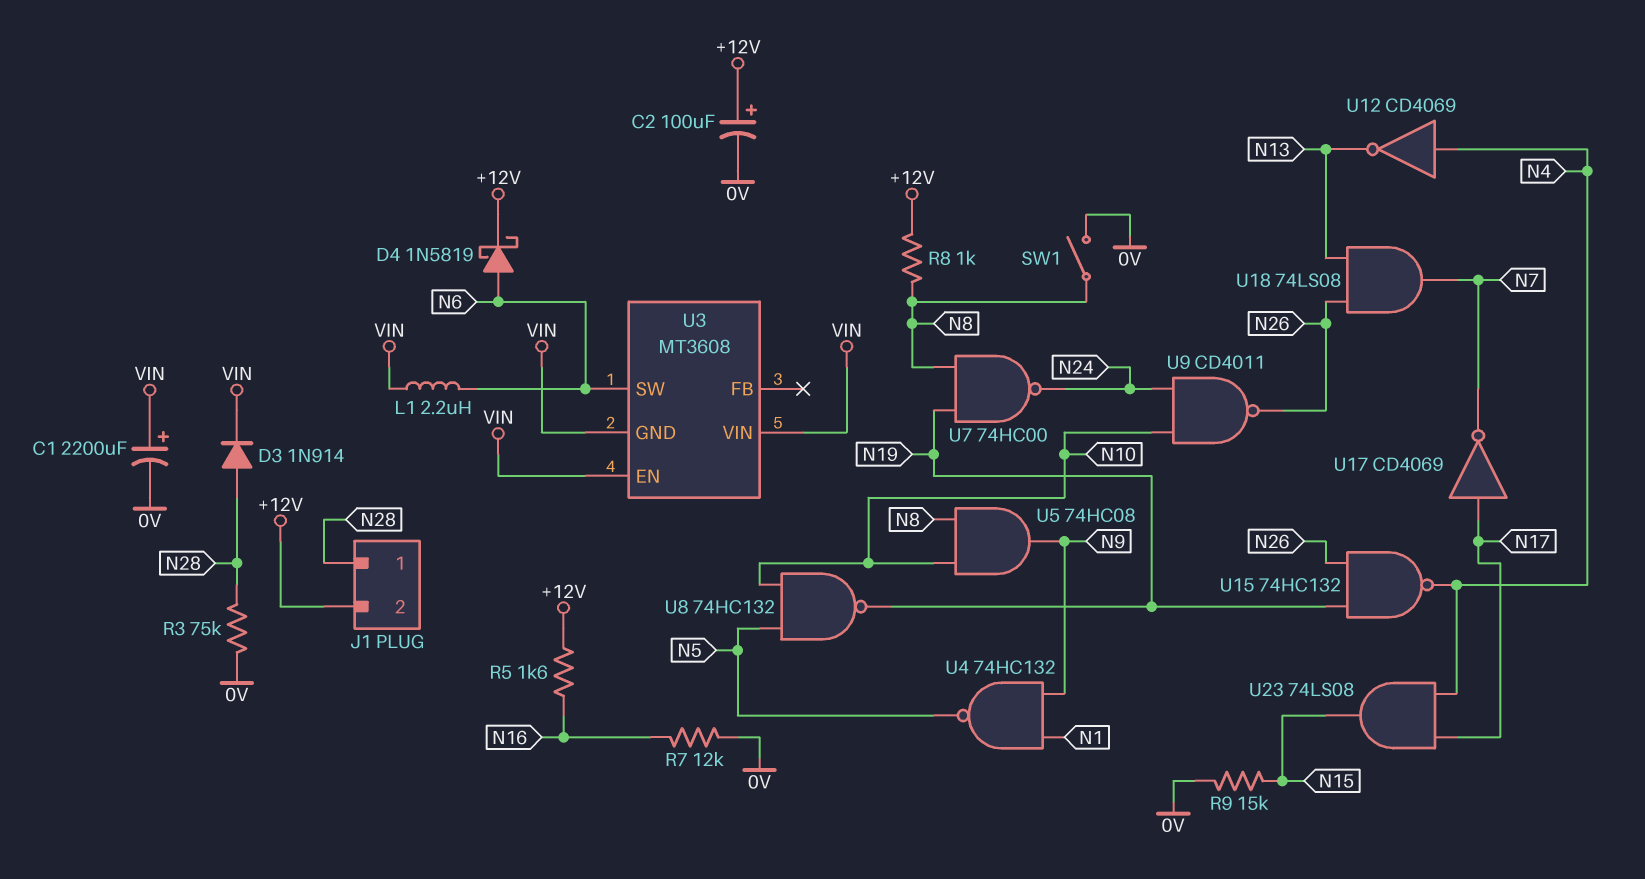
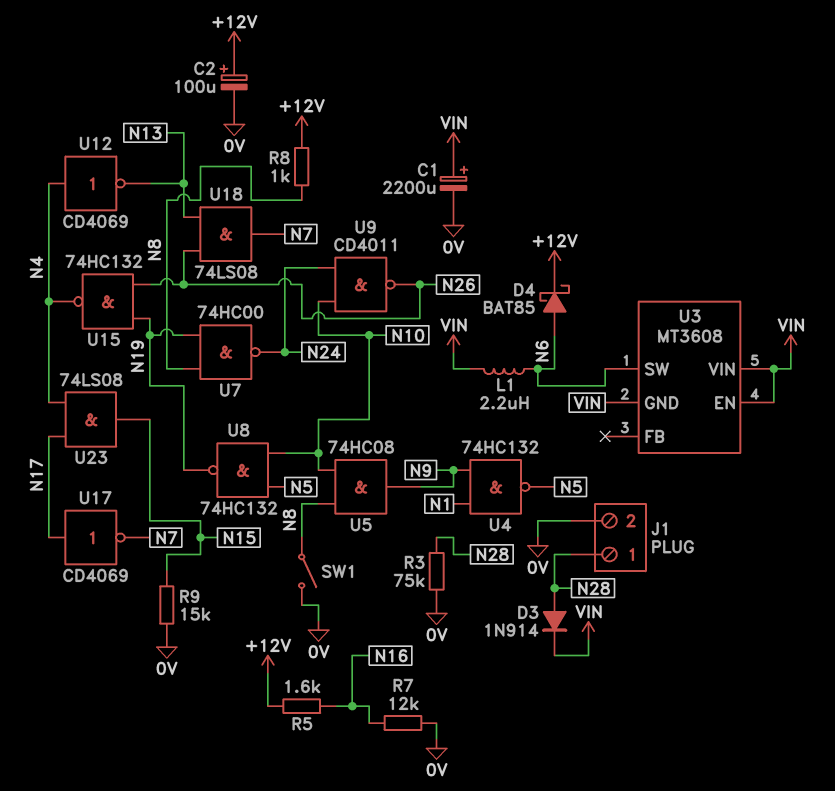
D4: schottky 1N5819 (A N6, K +12V) -> schottky BAT85 (A N6, K +12V)
J1 pin 2: +12V -> 0V

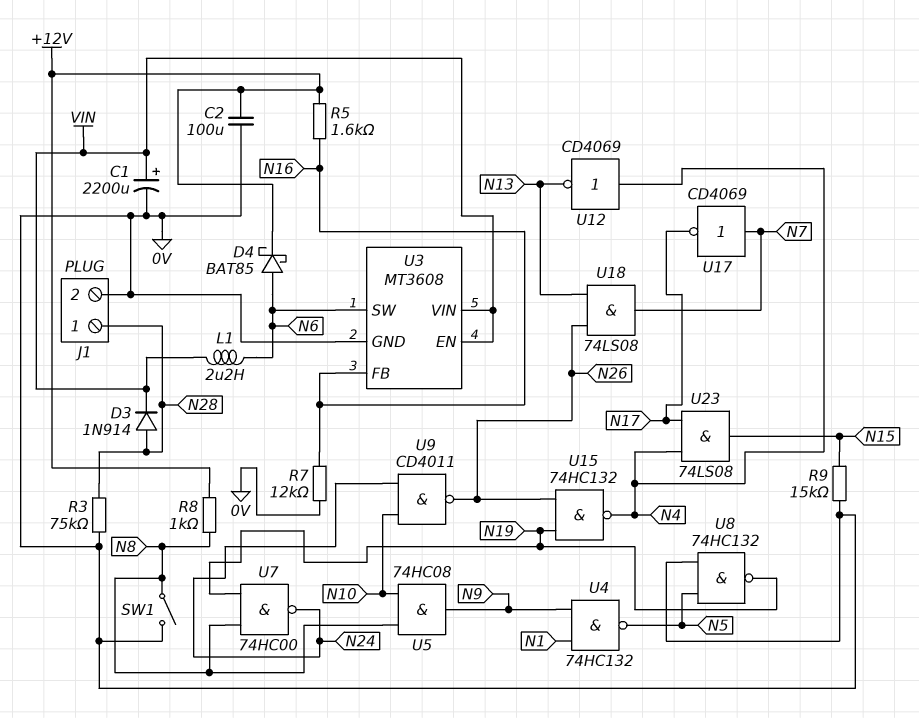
C2: 100uF (plus +12V, minus 0V) -> 100uF (+12V, 0V)
U3 pin FB: none -> N16
U3 pin GND: VIN -> 0V
U8: NAND 74HC132 (in N5, in N10, out N19) -> NAND 74HC132 (in 0V, in N5, out N19)
U17: NOT CD4069 (in N17, out N7) -> NOT CD4069 (in N7, out N17)

